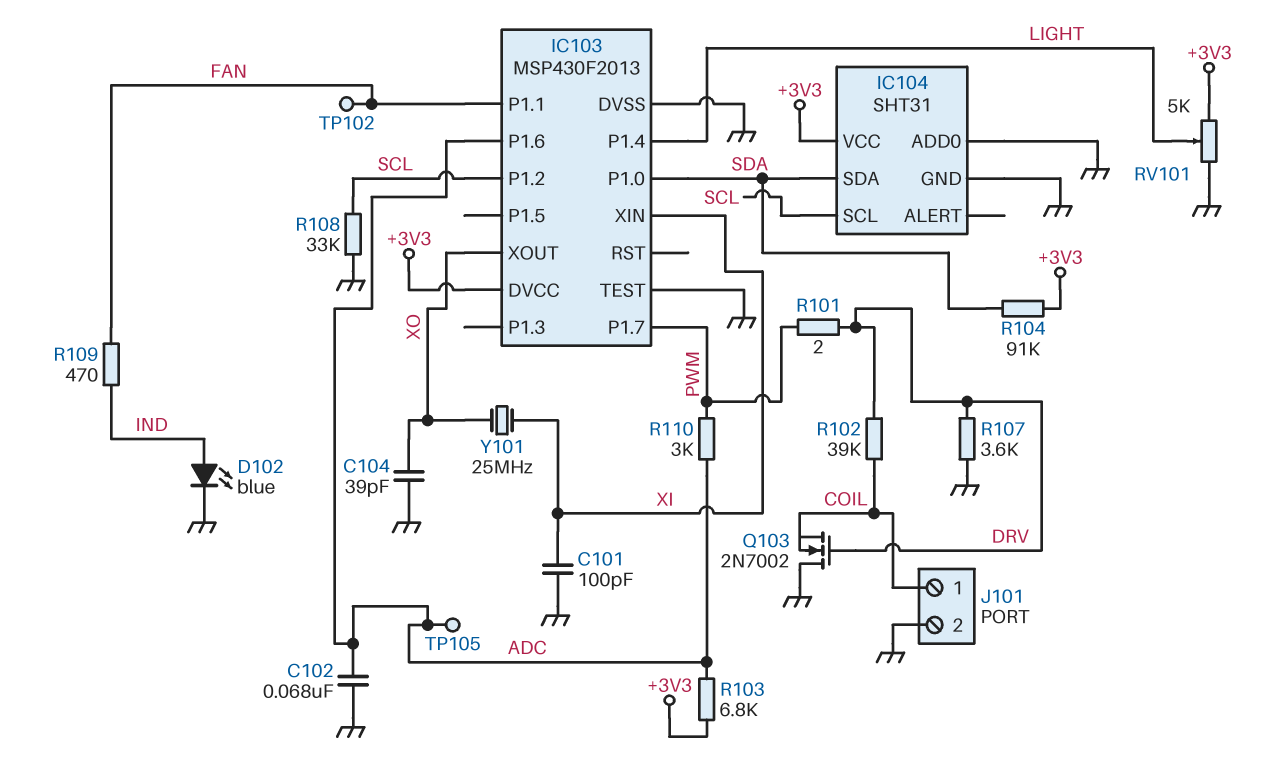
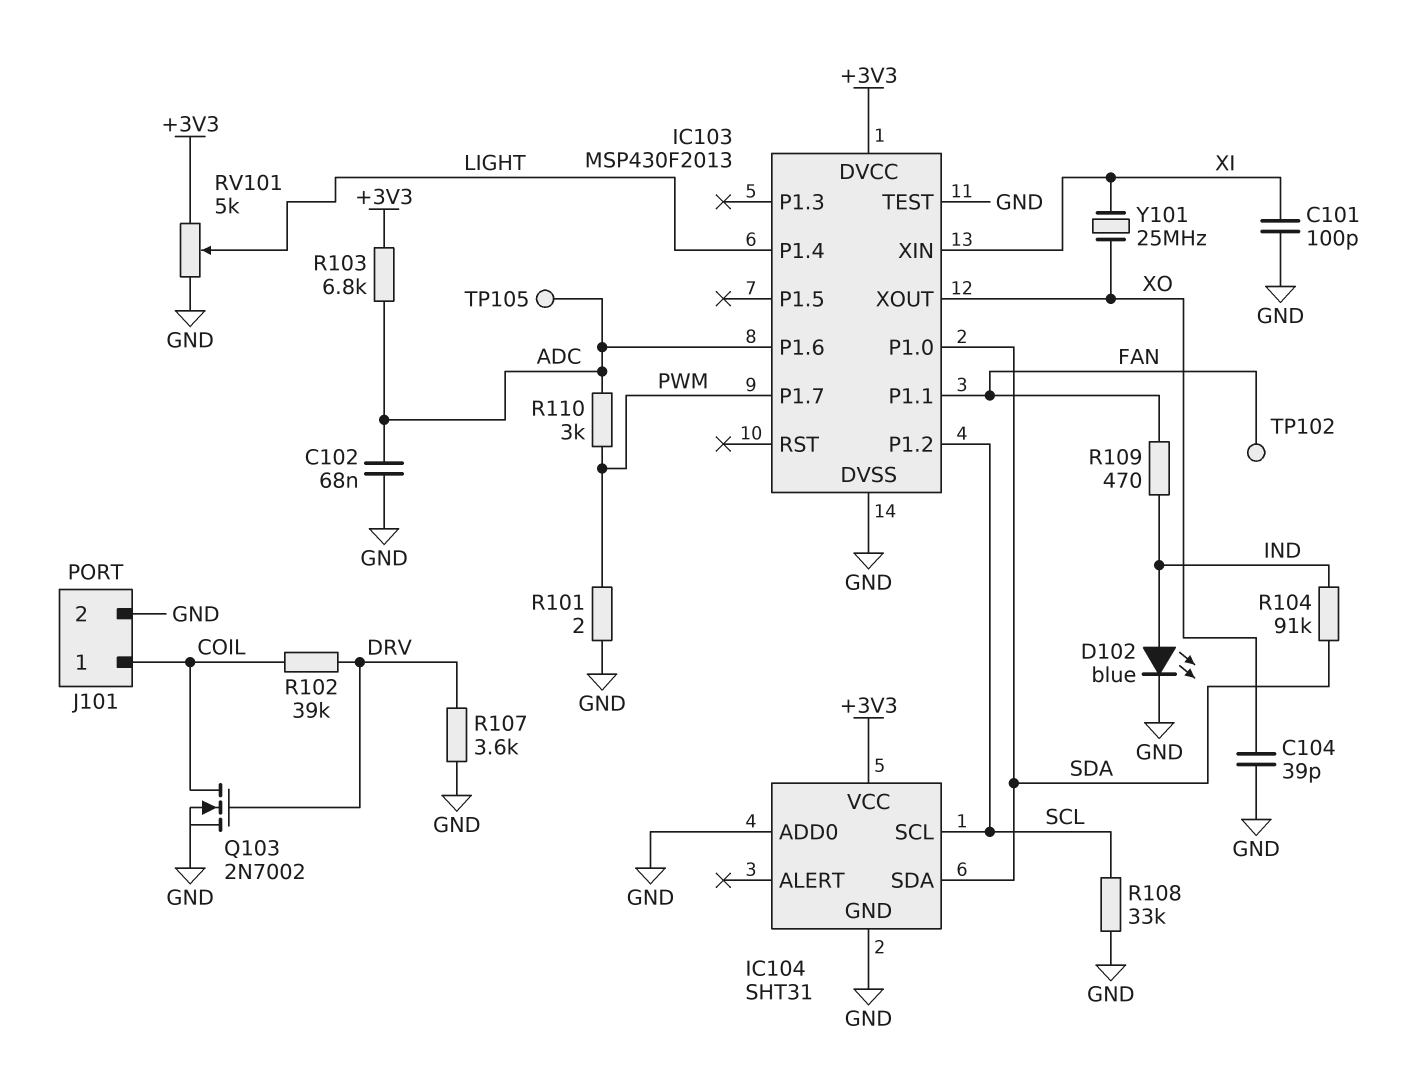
Q103: NMOS 2N7002 (G DRV, D GND, S COIL) -> NMOS 2N7002 (G DRV, D COIL, S GND)
R101: 2 (DRV, PWM) -> 2 (GND, PWM)
R104: 91k (+3V3, SDA) -> 91k (IND, SDA)

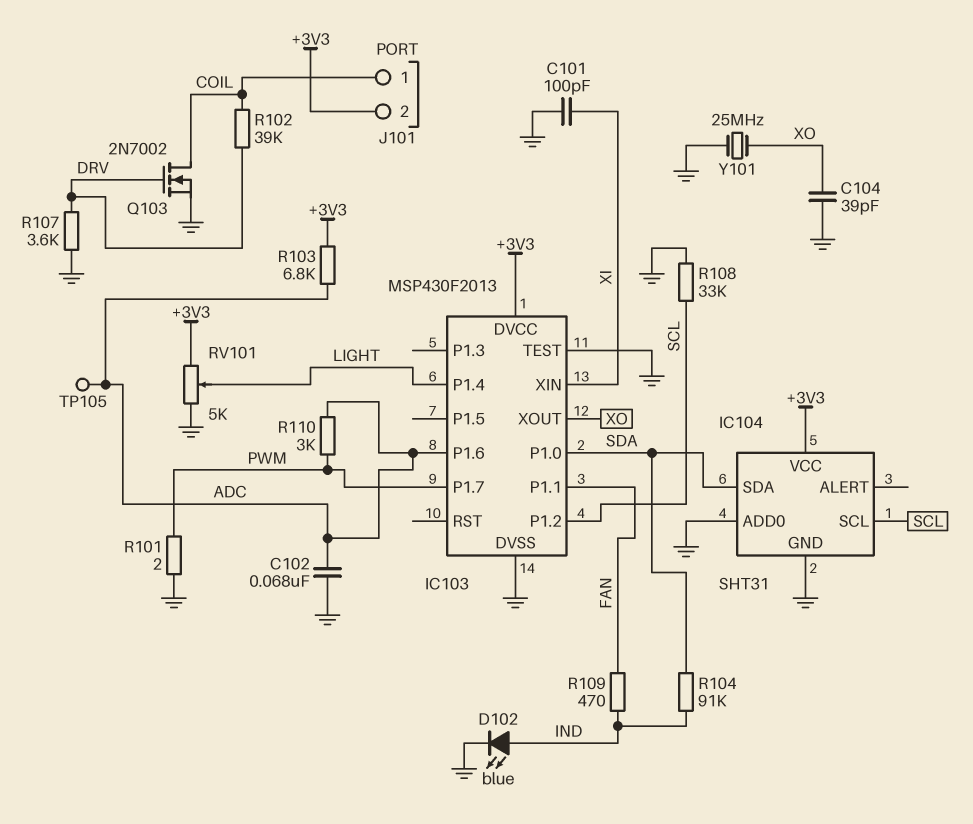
J101 pin 2: GND -> +3V3
TP102: test point (FAN) -> none
Y101: 25MHz (XI, XO) -> 25MHz (GND, XO)

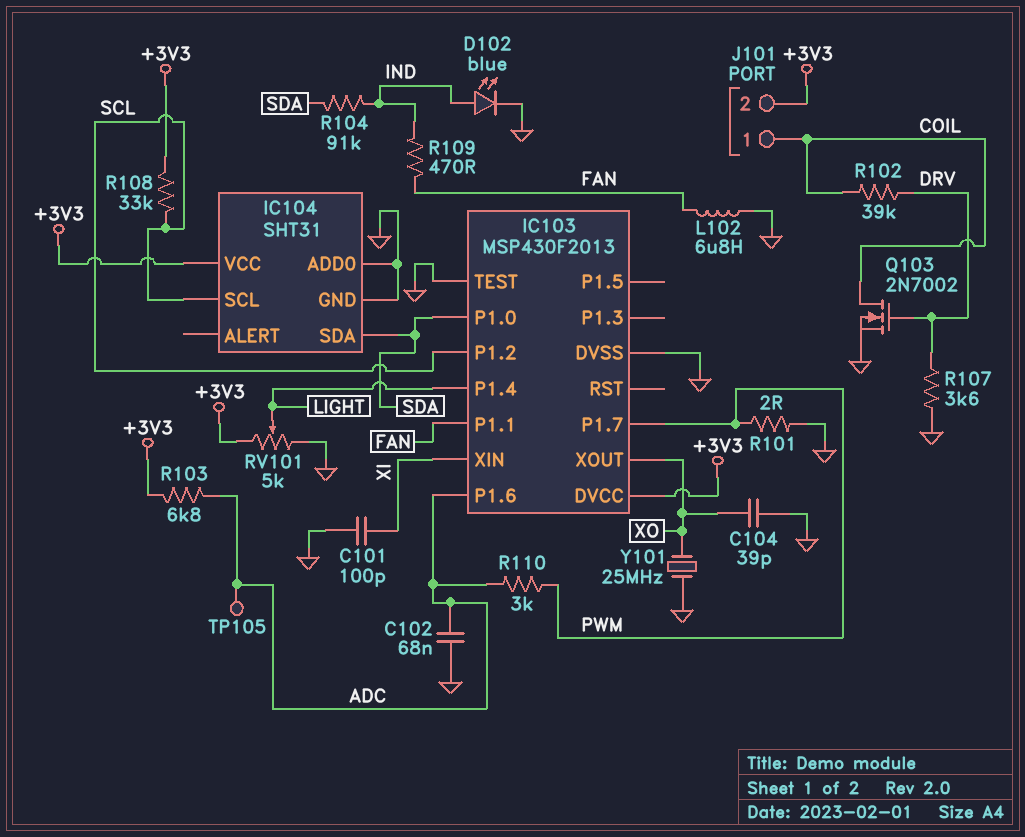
L102: none -> 6.8uH (FAN, GND)
R108: 33k (GND, SCL) -> 33k (+3V3, SCL)

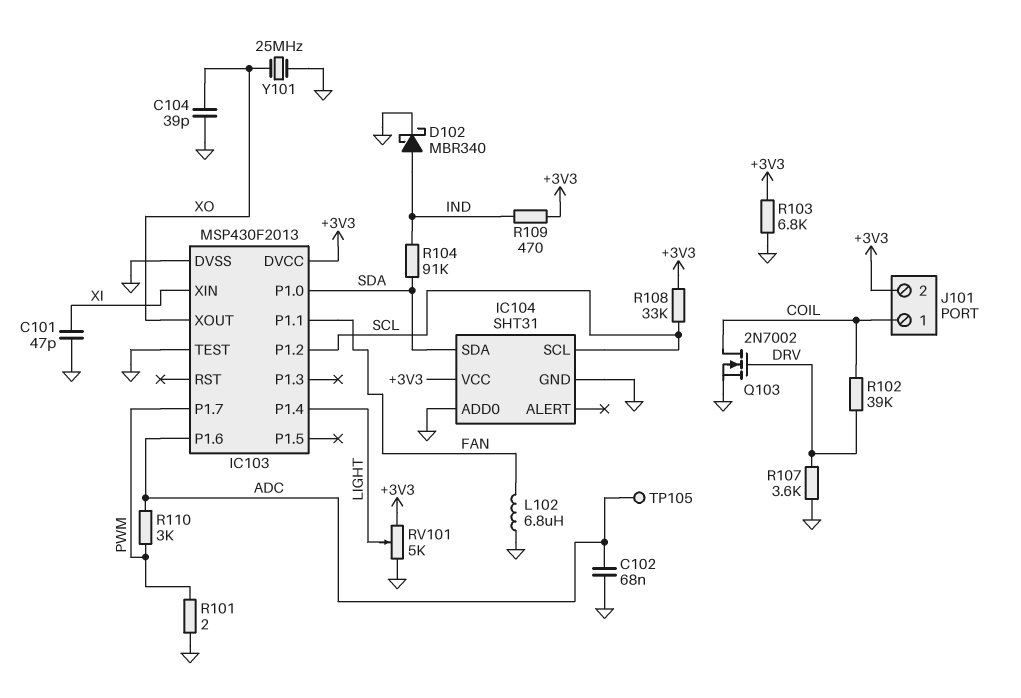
C101: 100pF (GND, XI) -> 47pF (GND, XI)
D102: LED blue (A IND, K GND) -> schottky MBR340 (A IND, K GND)
R103: 6.8k (+3V3, ADC) -> 6.8k (+3V3, GND)
R109: 470 (FAN, IND) -> 470 (+3V3, IND)

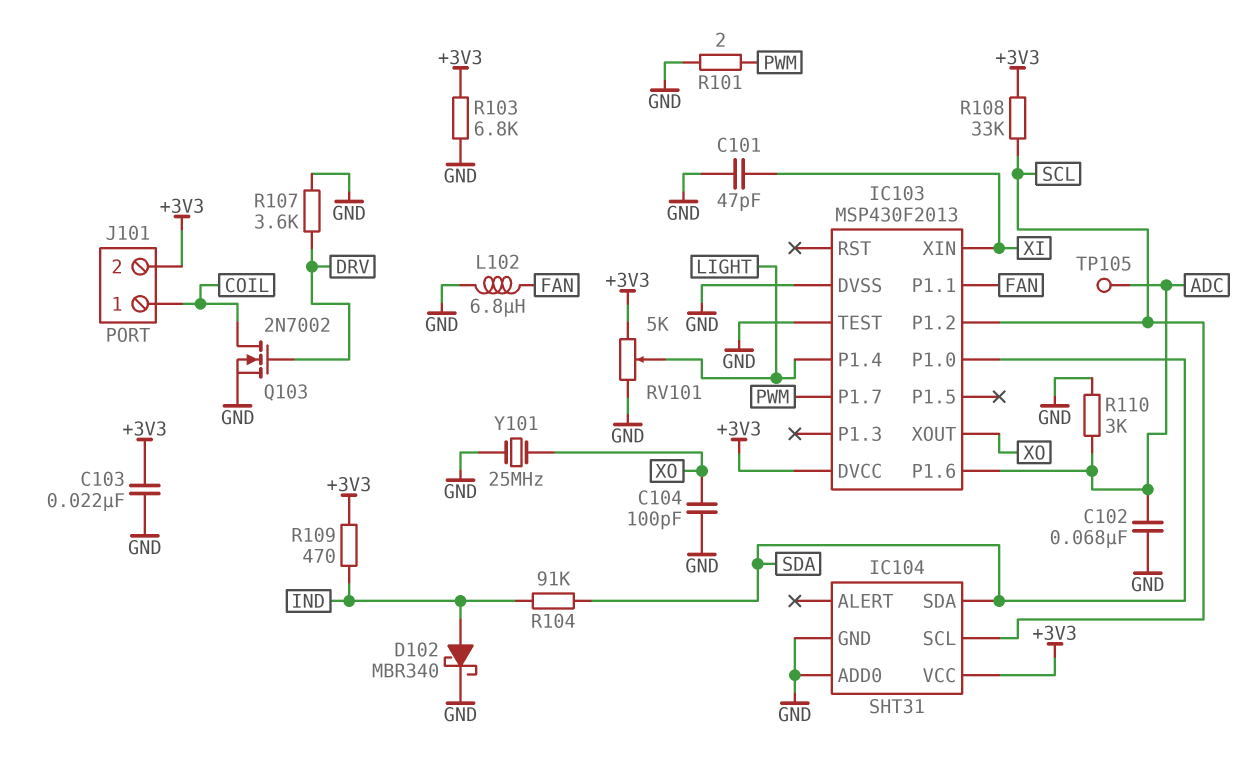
C103: none -> 22nF (+3V3, GND)
C104: 39pF (GND, XO) -> 100pF (GND, XO)
R102: 39k (COIL, DRV) -> none
R110: 3k (ADC, PWM) -> 3k (ADC, GND)

